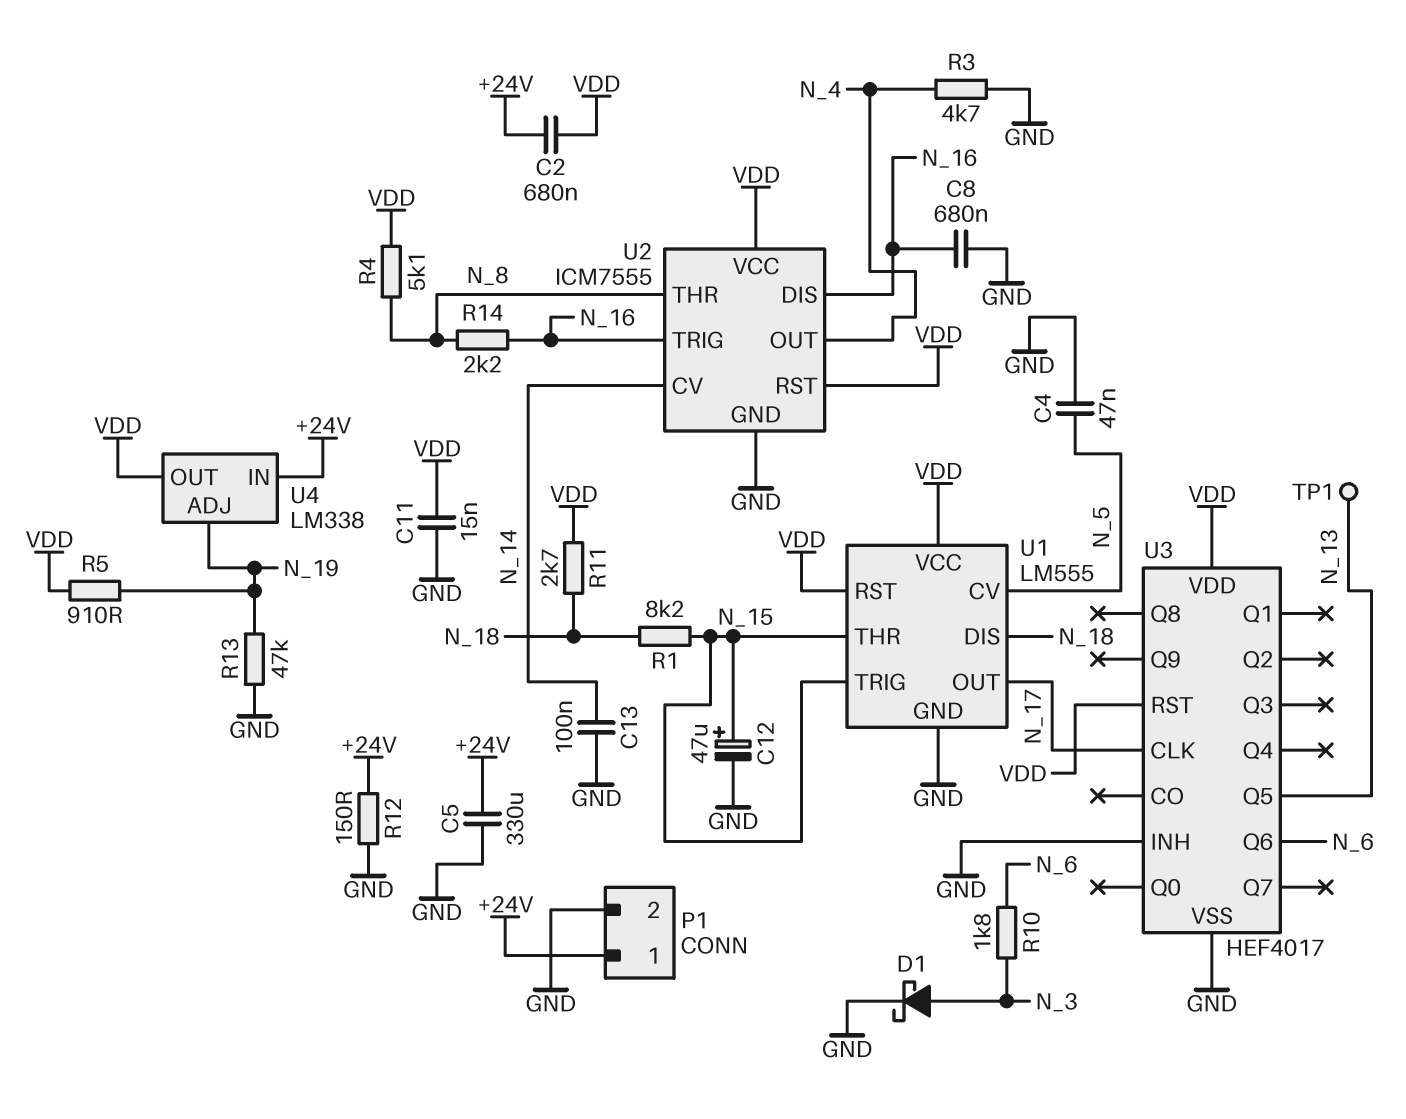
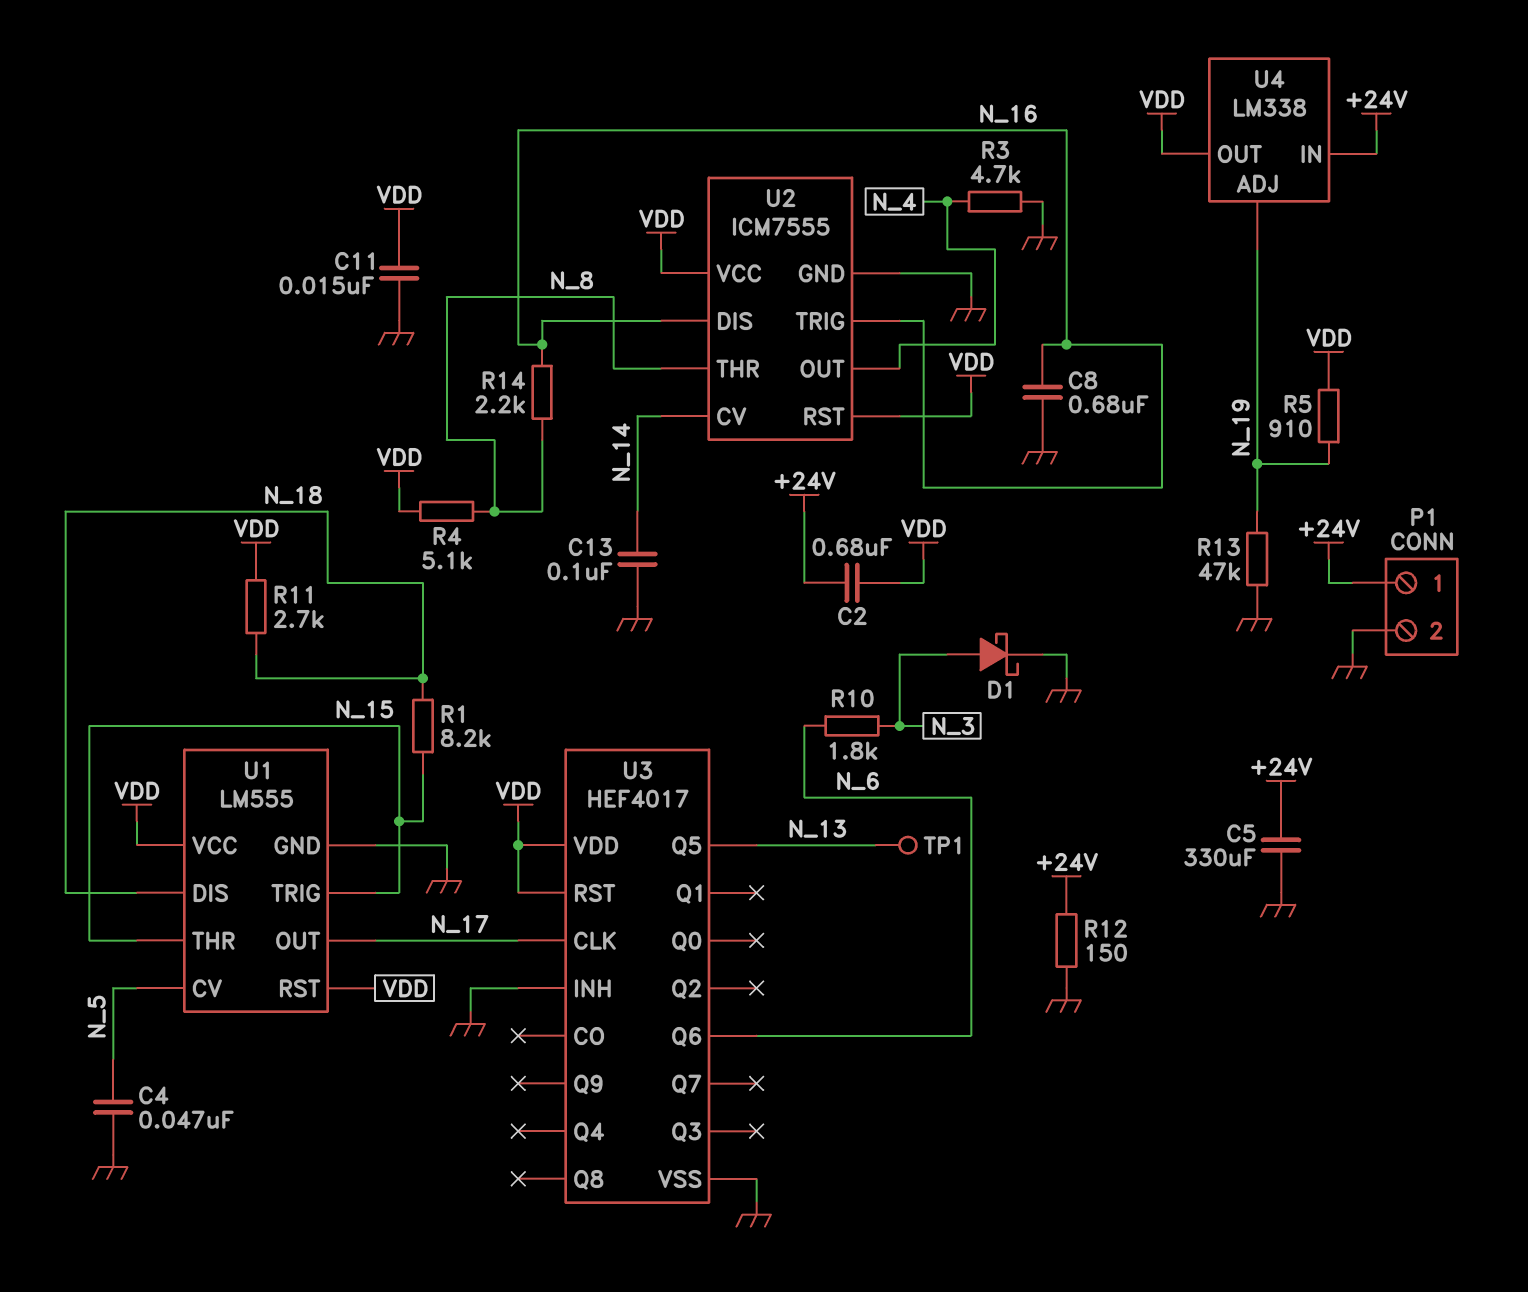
C12: 47uF (plus N_15, minus GND) -> none

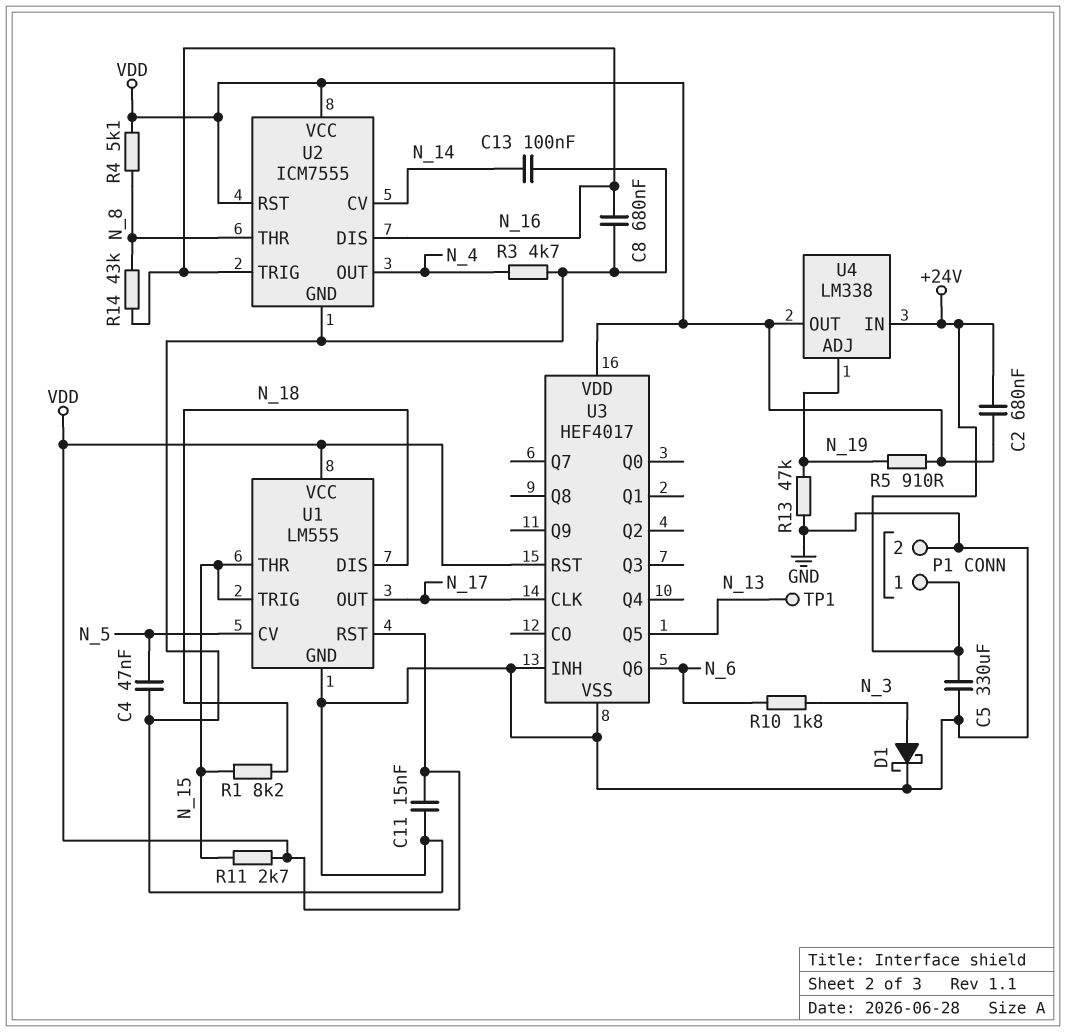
R11: 2.7k (N_18, VDD) -> 2.7k (N_15, VDD)
R12: 150 (+24V, GND) -> none
R14: 2.2k (N_8, N_16) -> 43k (N_8, N_16)

